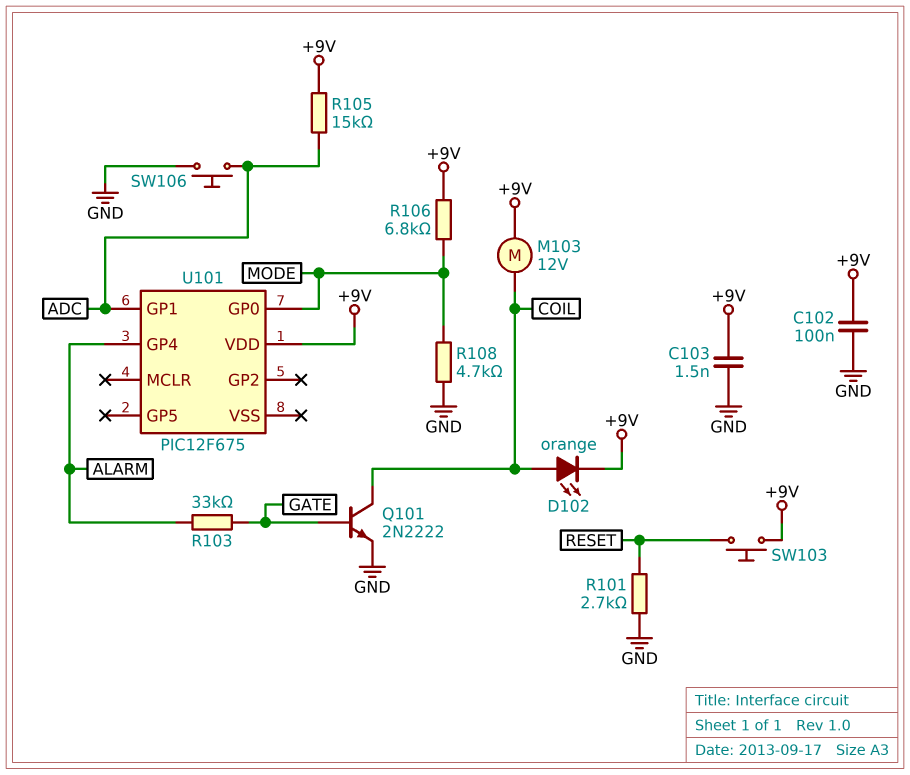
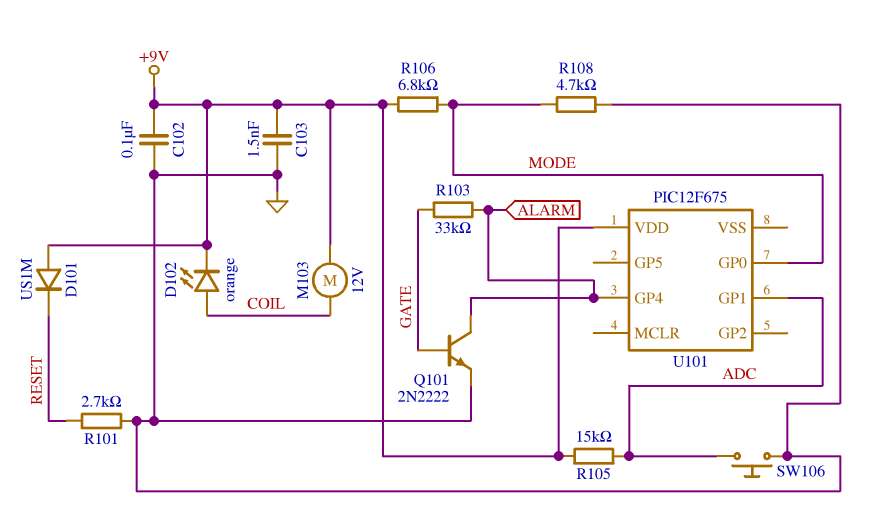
D101: none -> diode US1M (A +9V, K RESET)
Q101: NPN 2N2222 (B GATE, C COIL, E GND) -> NPN 2N2222 (B GATE, C ALARM, E GND)
SW103: button (+9V, RESET) -> none

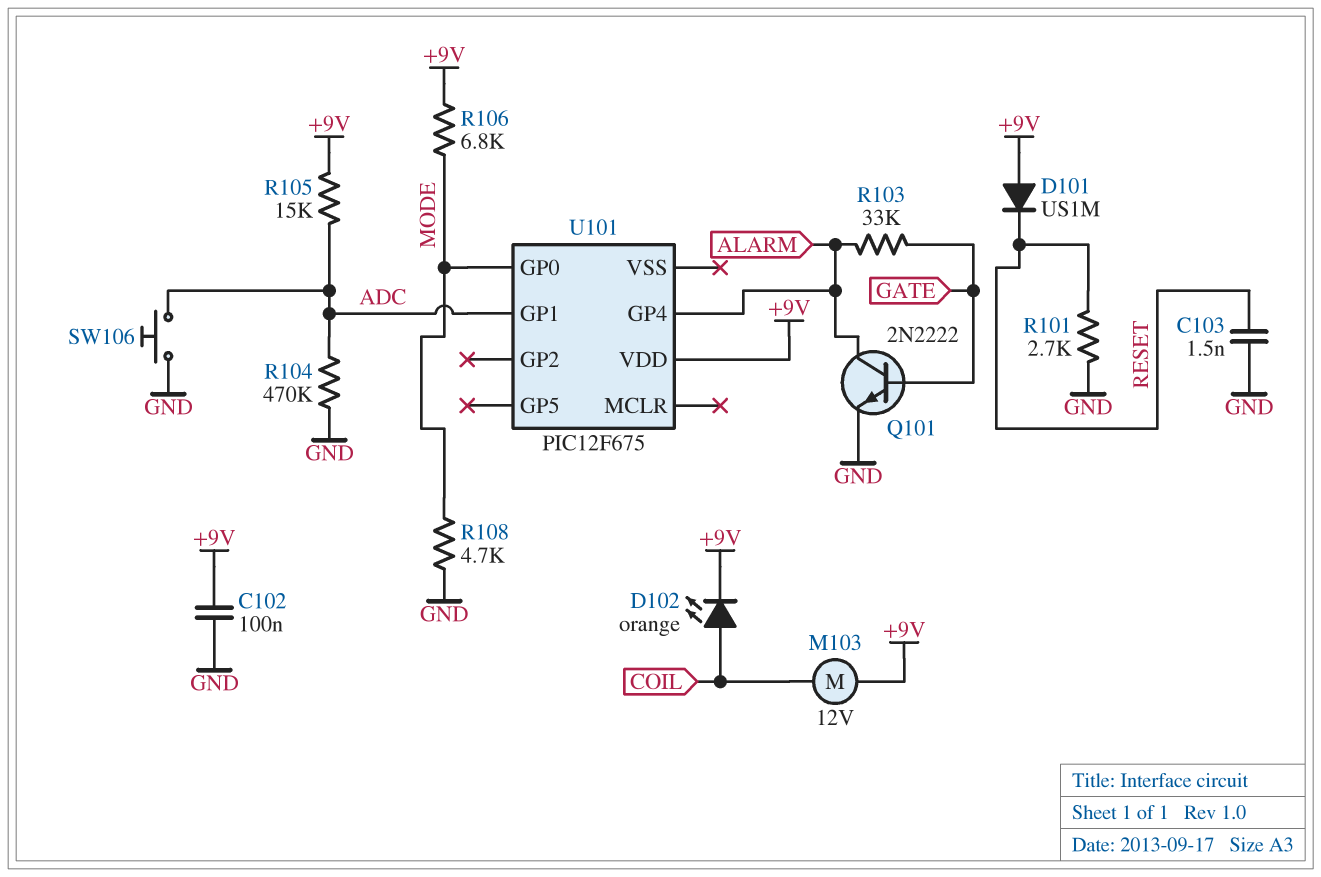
C103: 1.5nF (+9V, GND) -> 1.5nF (GND, RESET)
R104: none -> 470k (ADC, GND)

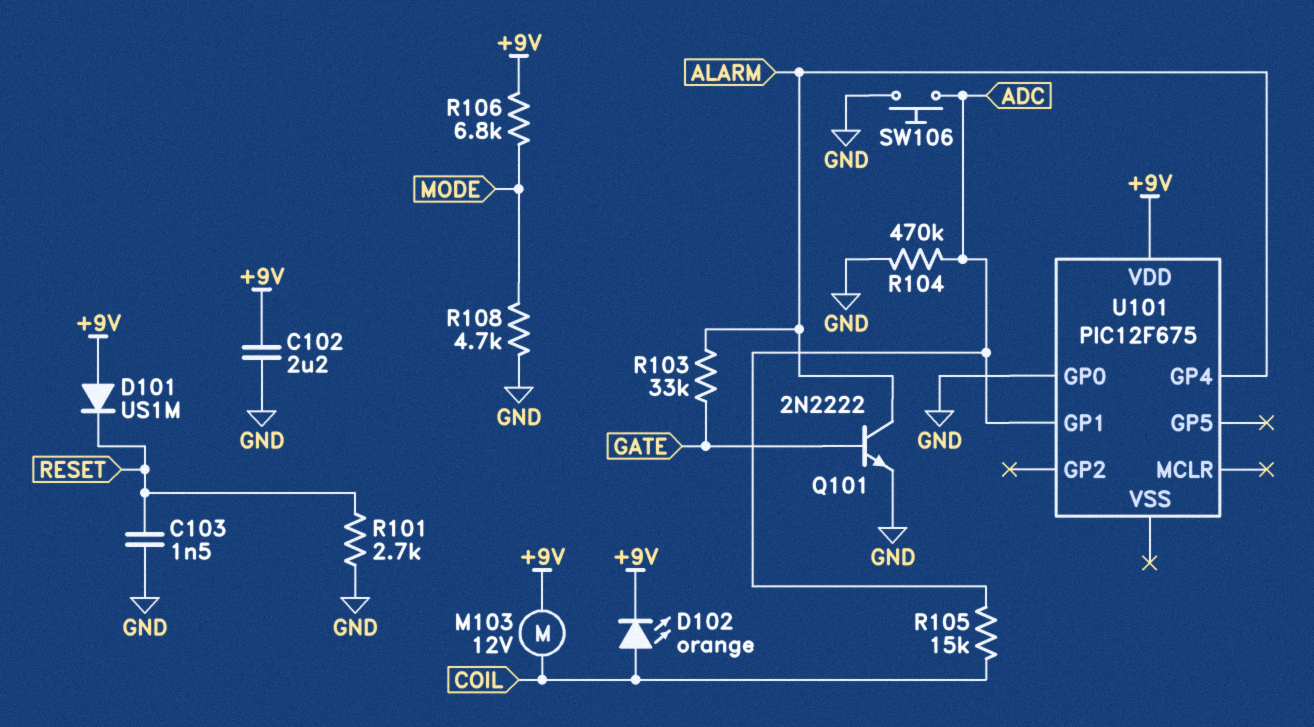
C102: 100nF (+9V, GND) -> 2.2uF (+9V, GND)
R105: 15k (+9V, ADC) -> 15k (ADC, COIL)
U101 pin GP0: MODE -> GND

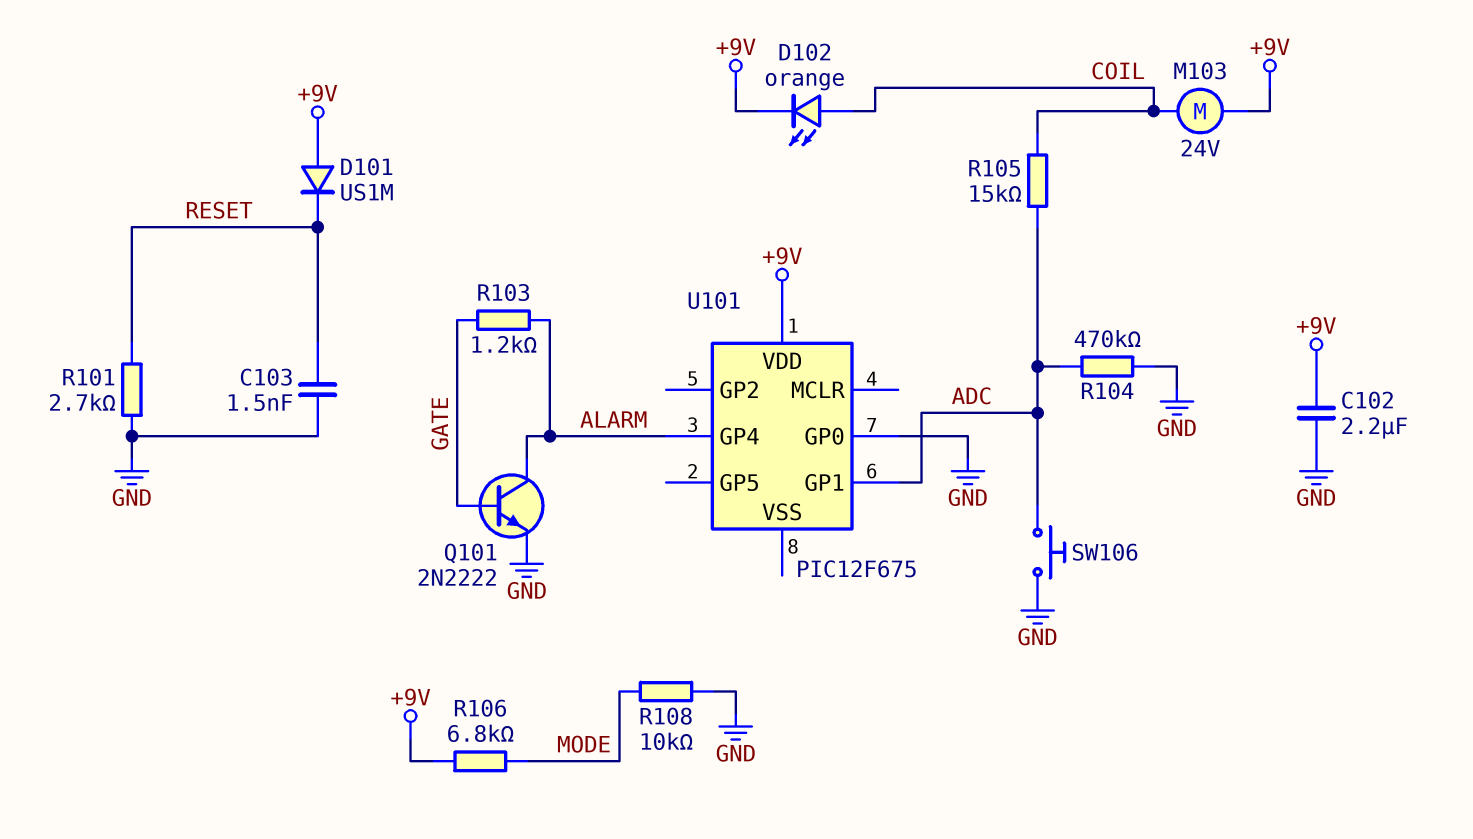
M103: motor 12V (+9V, COIL) -> motor 24V (+9V, COIL)
R103: 33k (ALARM, GATE) -> 1.2k (ALARM, GATE)
R108: 4.7k (GND, MODE) -> 10k (GND, MODE)

